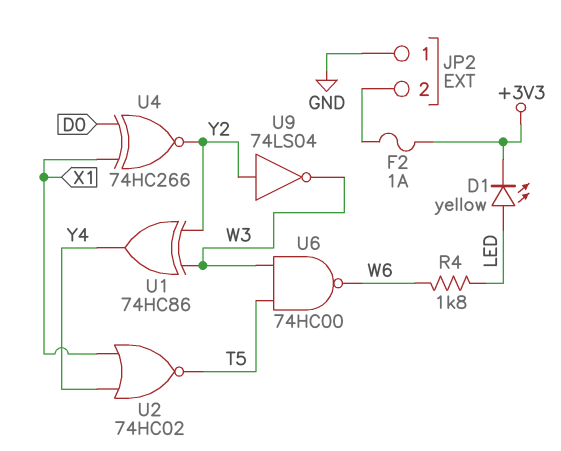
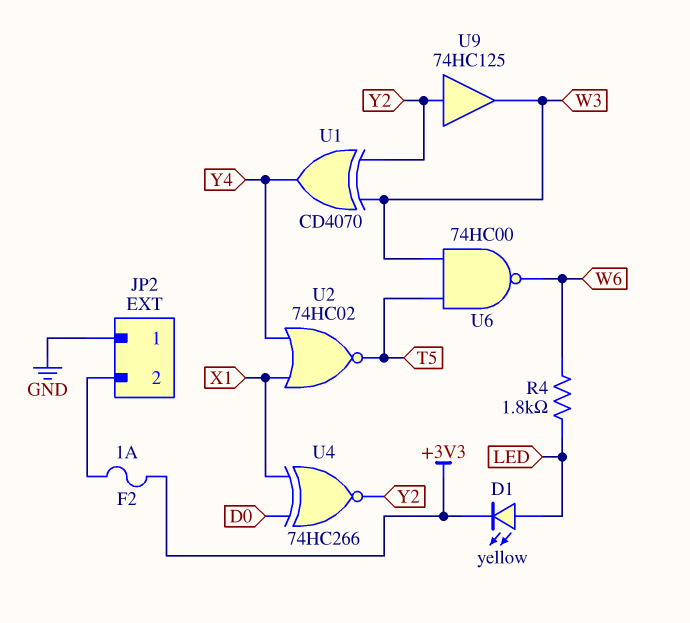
U1: XOR 74HC86 (in W3, in Y2, out Y4) -> XOR CD4070 (in W3, in Y2, out Y4)
U9: NOT 74LS04 (in Y2, out W3) -> buffer 74HC125 (in Y2, out W3)

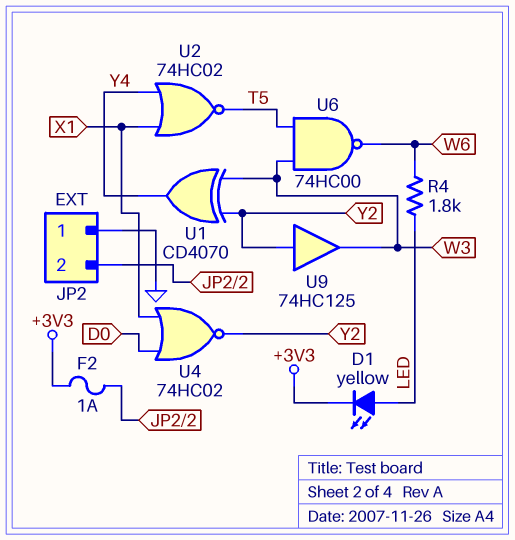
U4: XNOR 74HC266 (in D0, in X1, out Y2) -> NOR 74HC02 (in D0, in X1, out Y2)

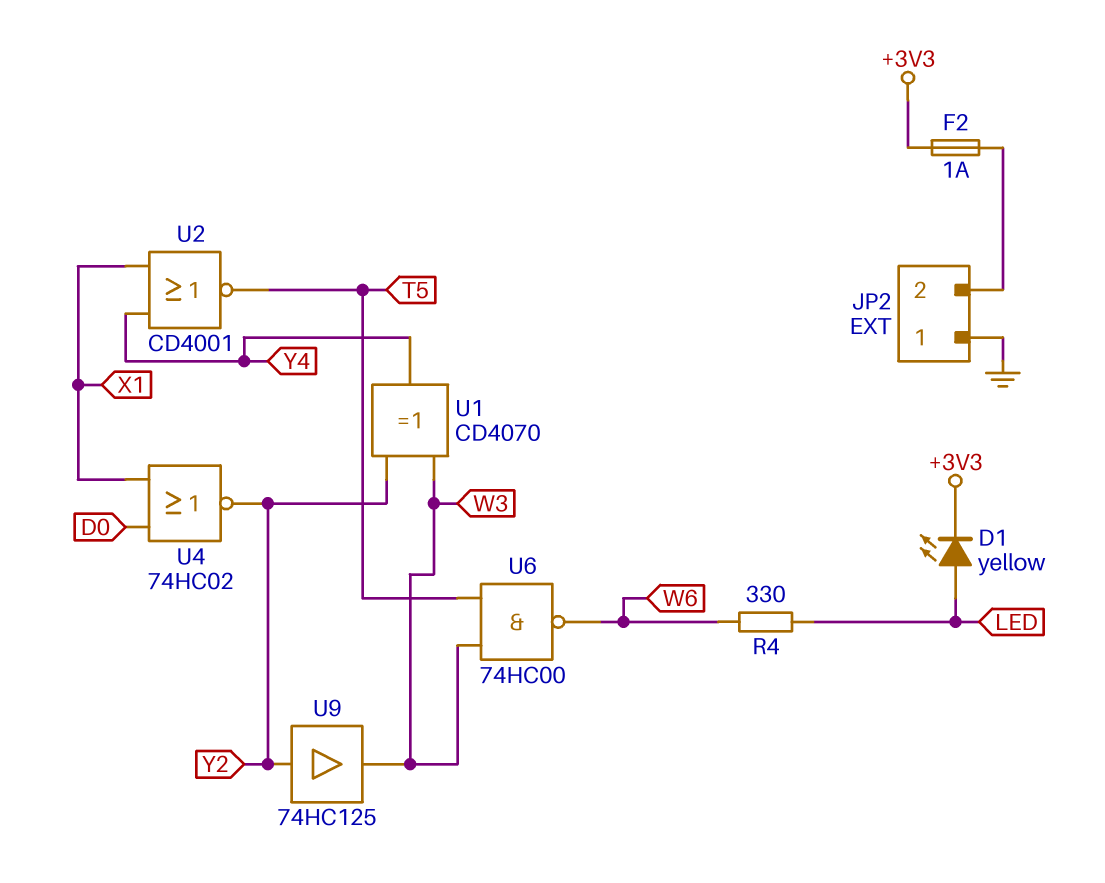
R4: 1.8k (LED, W6) -> 330 (LED, W6)
U2: NOR 74HC02 (in X1, in Y4, out T5) -> NOR CD4001 (in X1, in Y4, out T5)

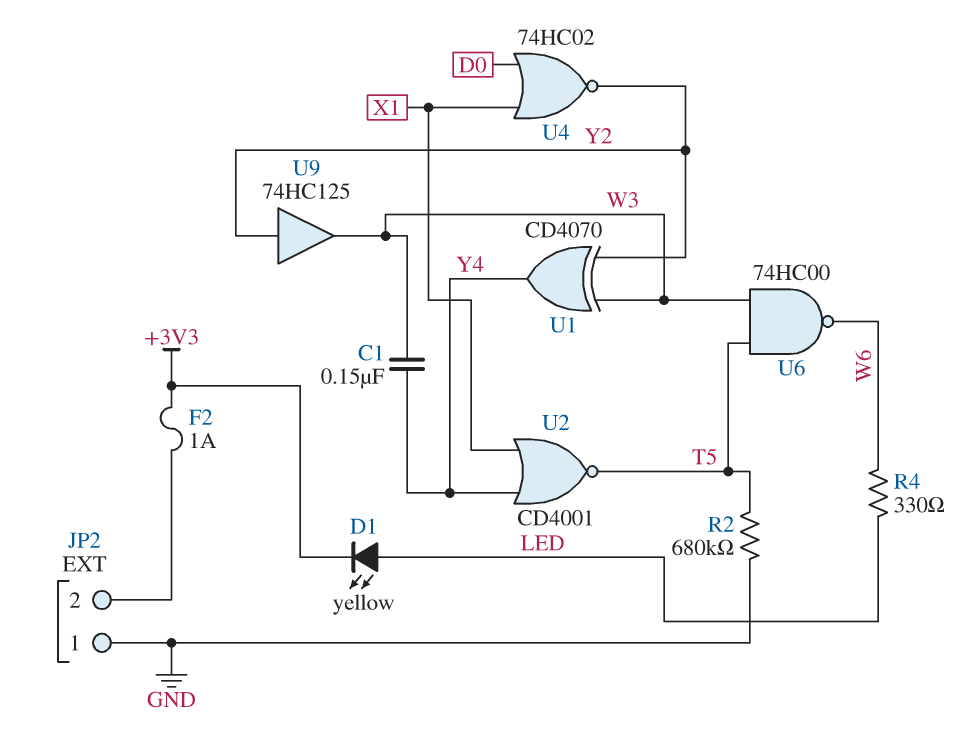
C1: none -> 150nF (W3, Y4)
R2: none -> 680k (GND, T5)

